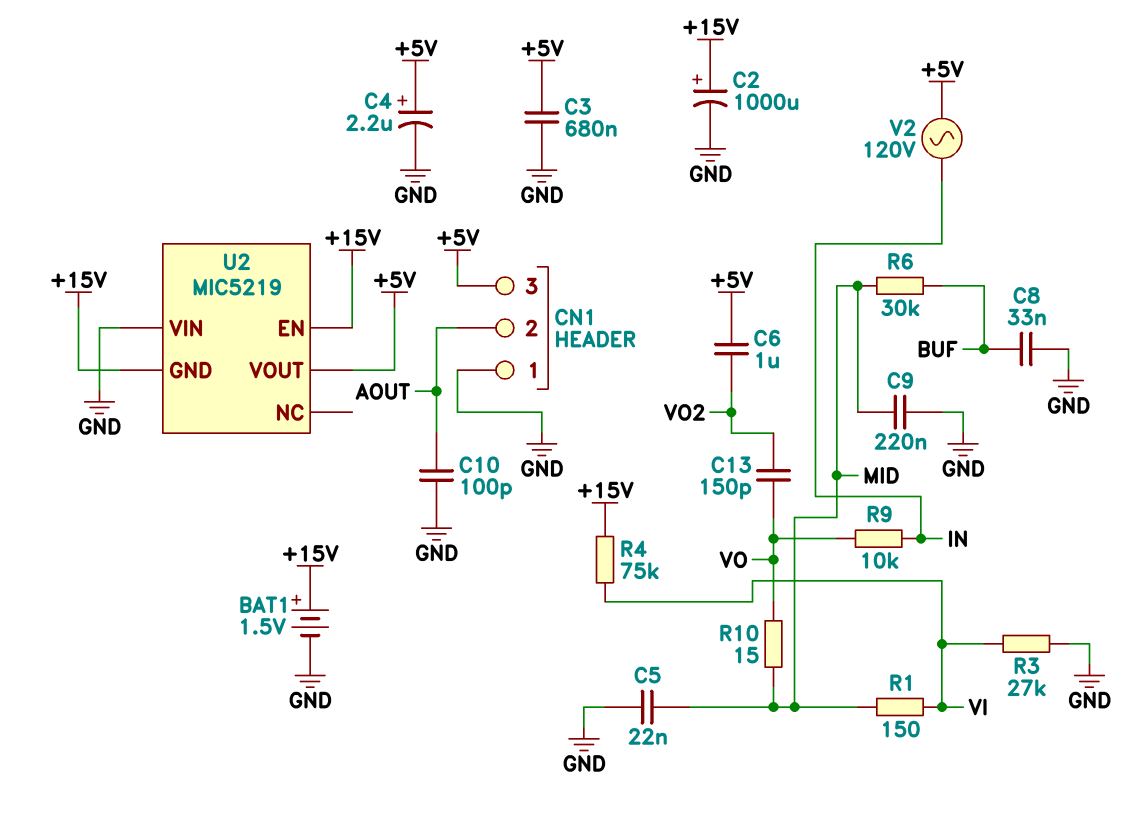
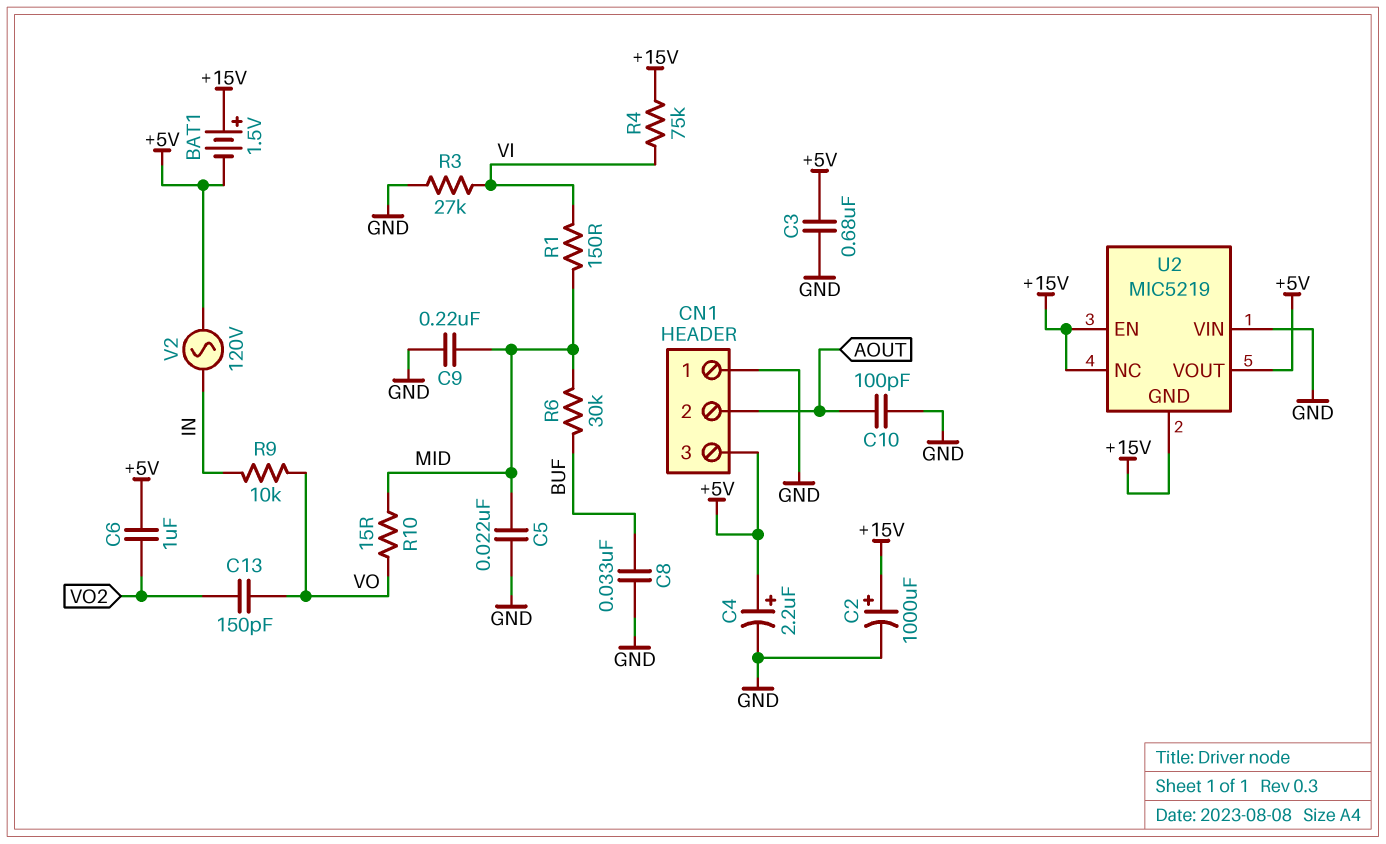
BAT1: 1.5V (plus +15V, minus GND) -> 1.5V (plus +15V, minus +5V)
U2 pin NC: none -> +15V

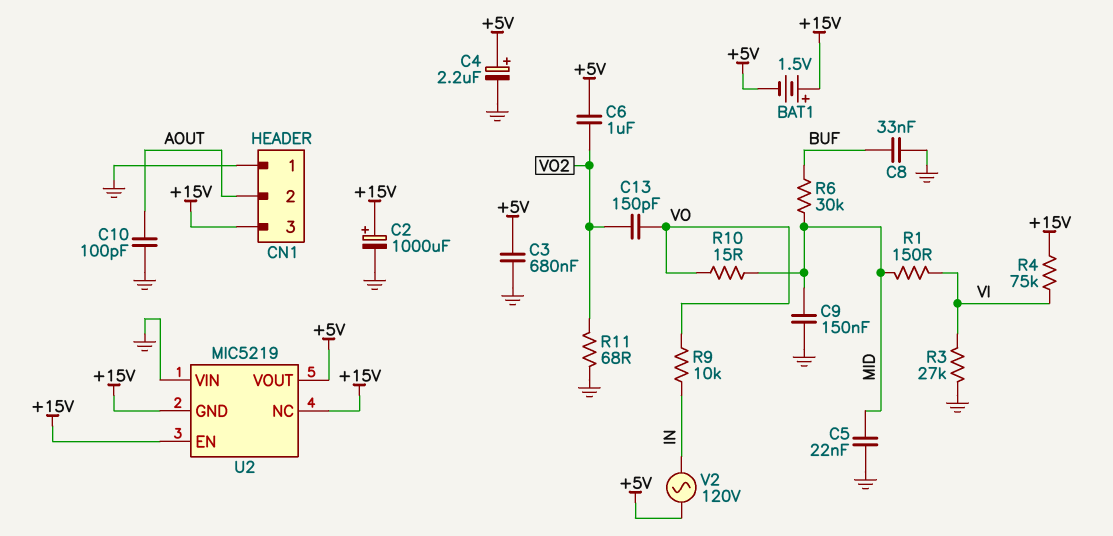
C9: 220nF (GND, MID) -> 150nF (GND, MID)
CN1 pin 3: +5V -> +15V
R11: none -> 68 (GND, VO2)

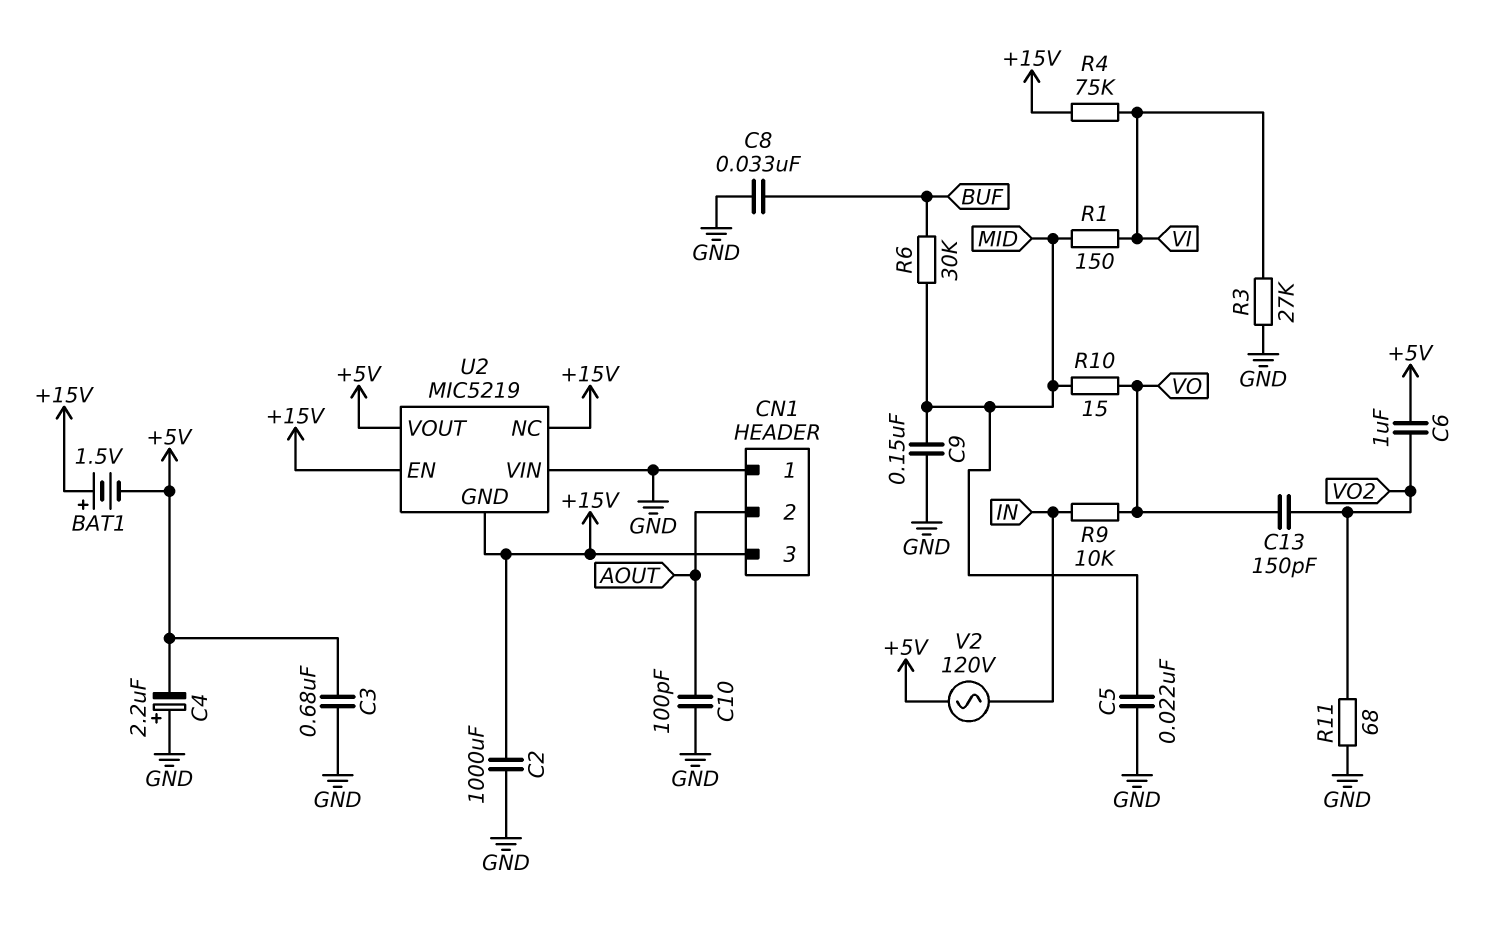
C2: 1000uF (plus +15V, minus GND) -> 1000uF (+15V, GND)
C4: 2.2uF (plus +5V, minus GND) -> 2.2uF (plus GND, minus +5V)

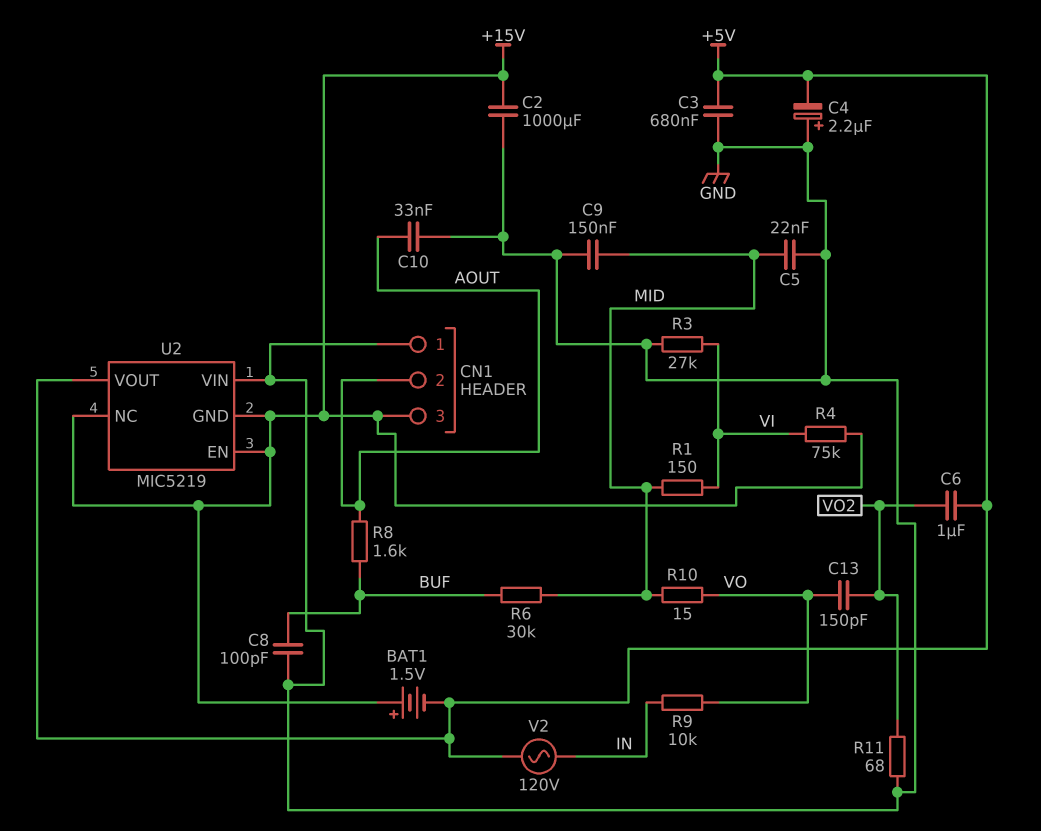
C8: 33nF (BUF, GND) -> 100pF (BUF, GND)
C10: 100pF (AOUT, GND) -> 33nF (AOUT, GND)
R8: none -> 1.6k (AOUT, BUF)

